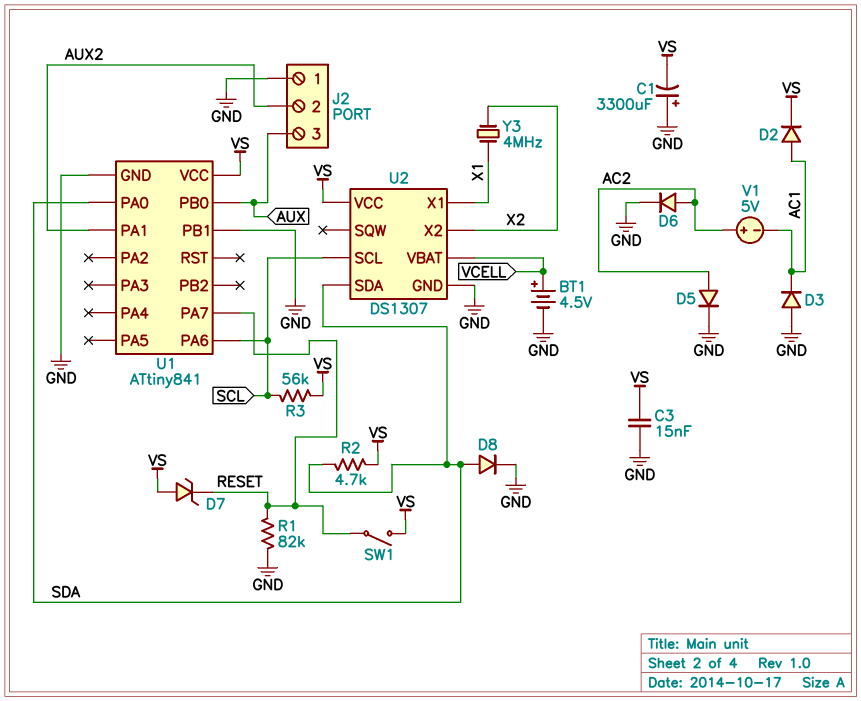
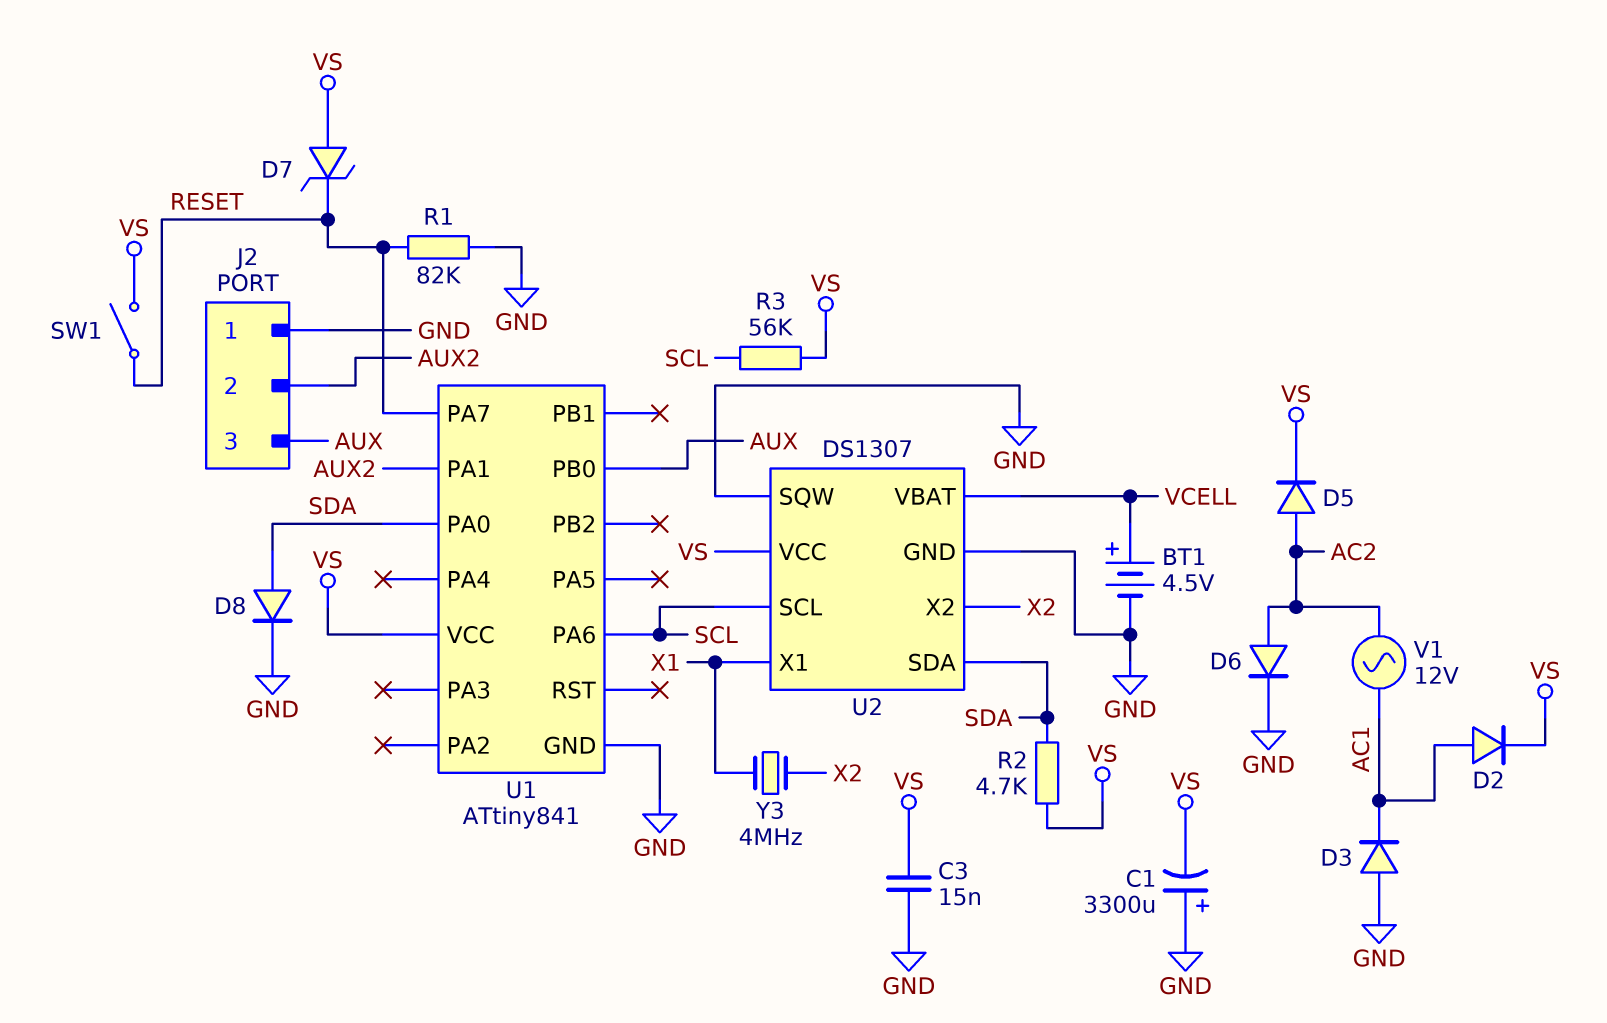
D5: diode (A AC2, K GND) -> diode (A AC2, K VS)
U1 pin PB1: GND -> none
U2 pin SQW: none -> GND
V1: 5V (plus AC2, minus AC1) -> AC 12V (AC1, AC2)

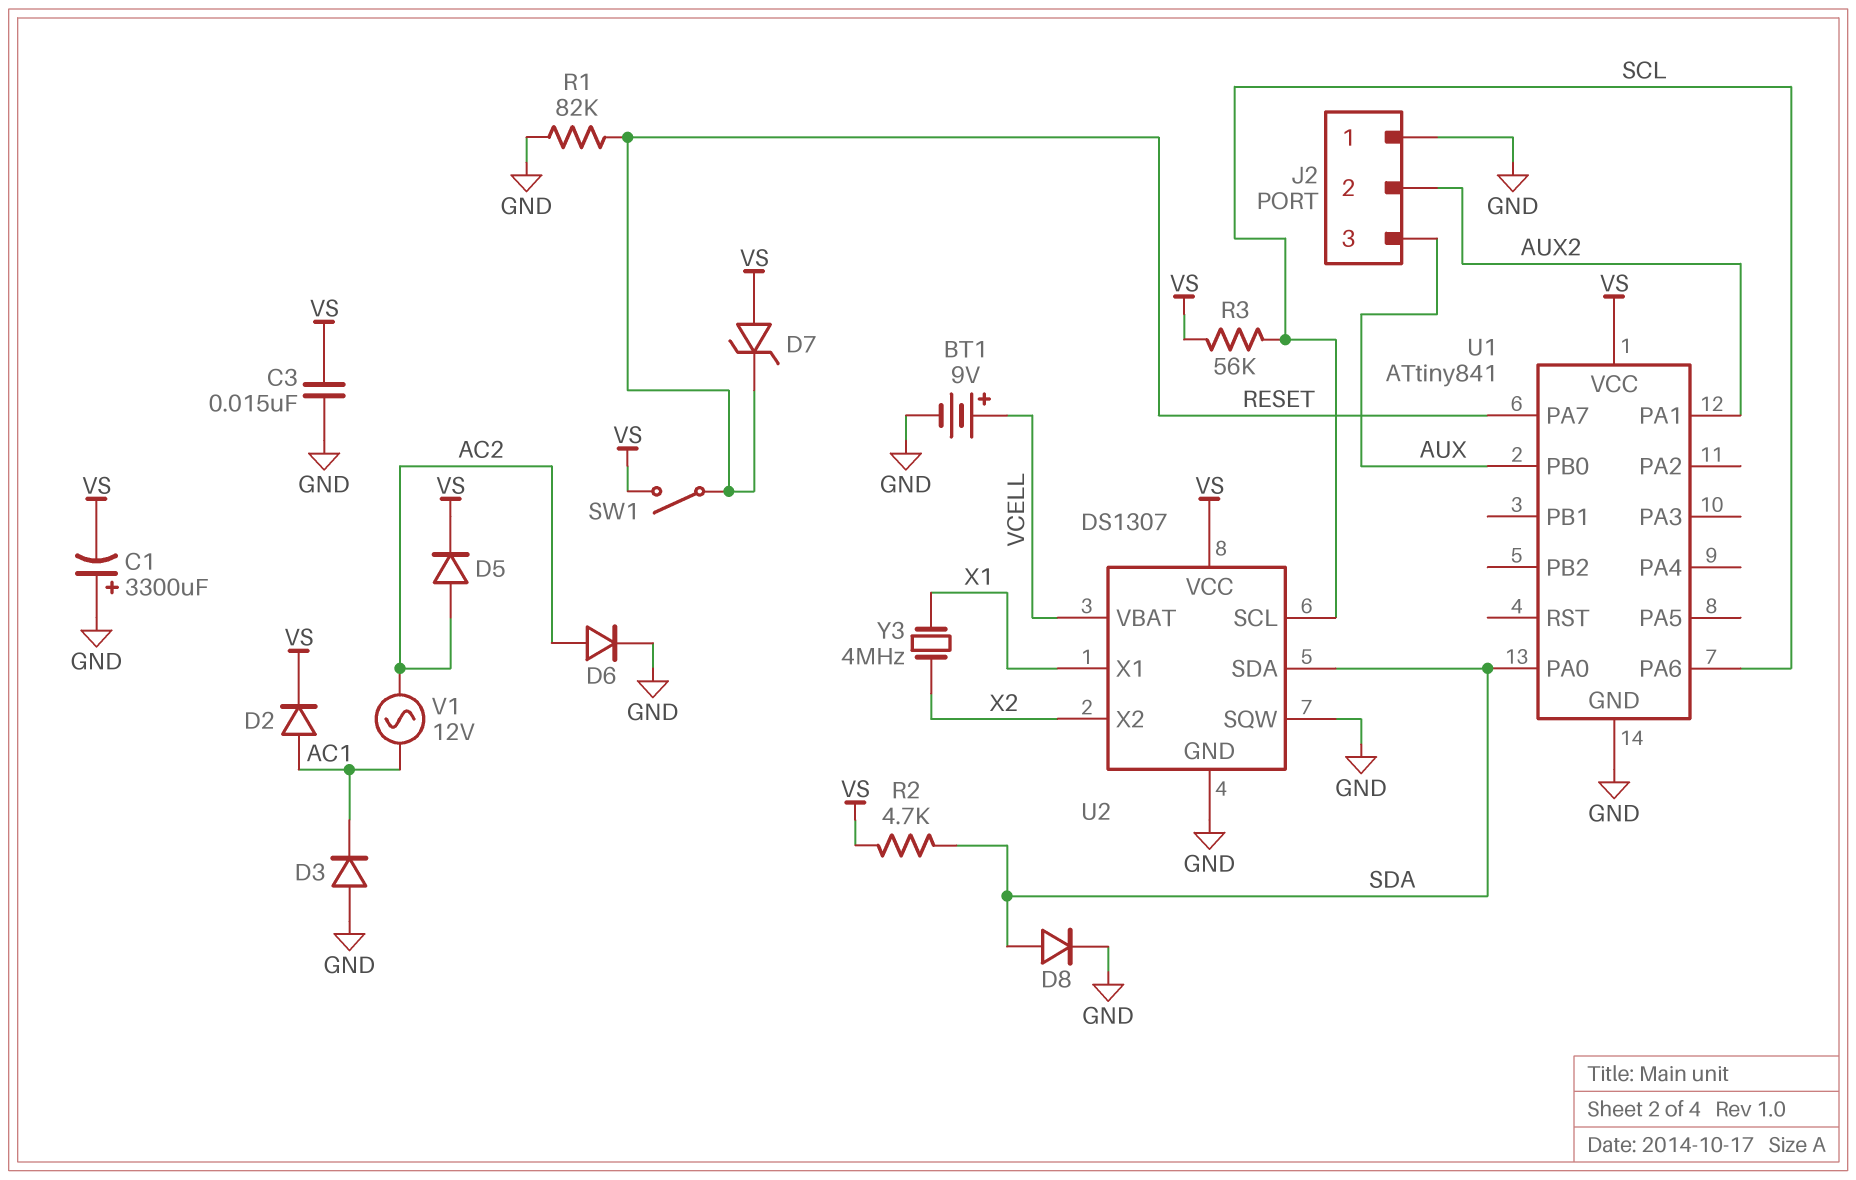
BT1: 4.5V (plus VCELL, minus GND) -> 9V (plus VCELL, minus GND)

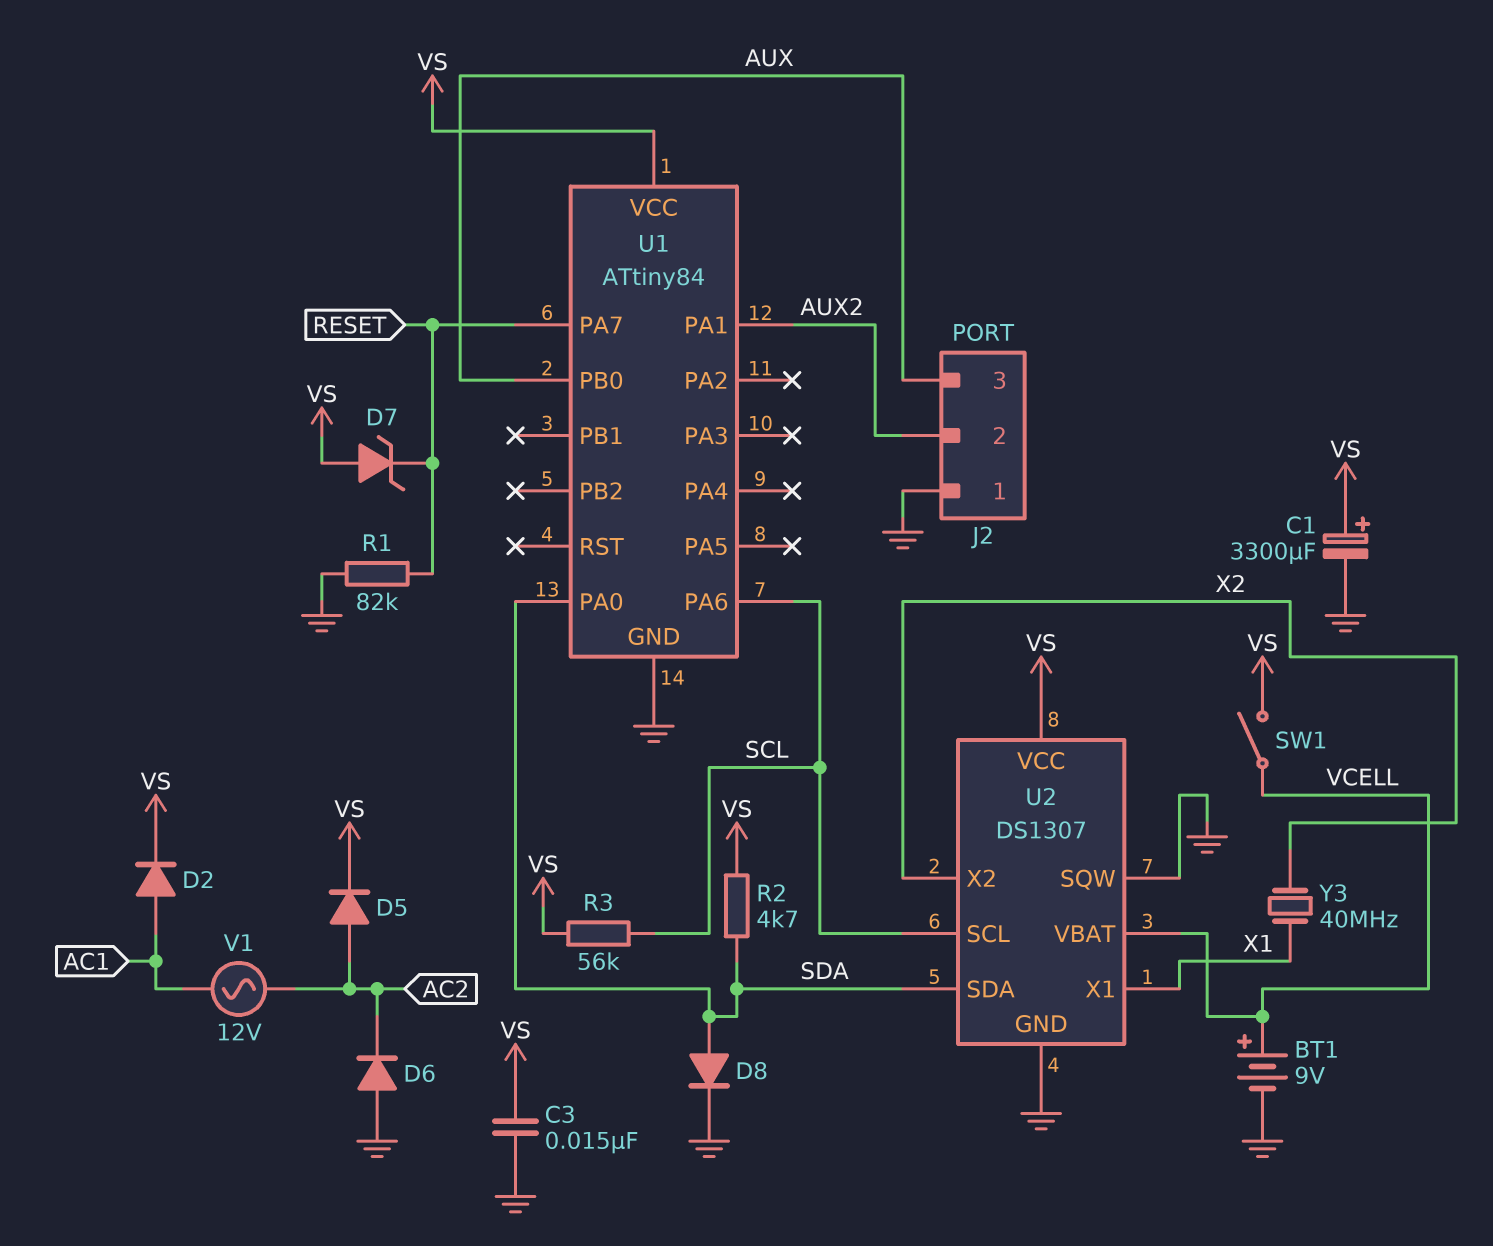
C1: 3300uF (plus GND, minus VS) -> 3300uF (plus VS, minus GND)
D3: diode (A GND, K AC1) -> none
D6: diode (A AC2, K GND) -> diode (A GND, K AC2)
SW1: switch (RESET, VS) -> switch (VCELL, VS)
U1: ATtiny841 -> ATtiny84
Y3: 4MHz (X1, X2) -> 40MHz (X1, X2)

